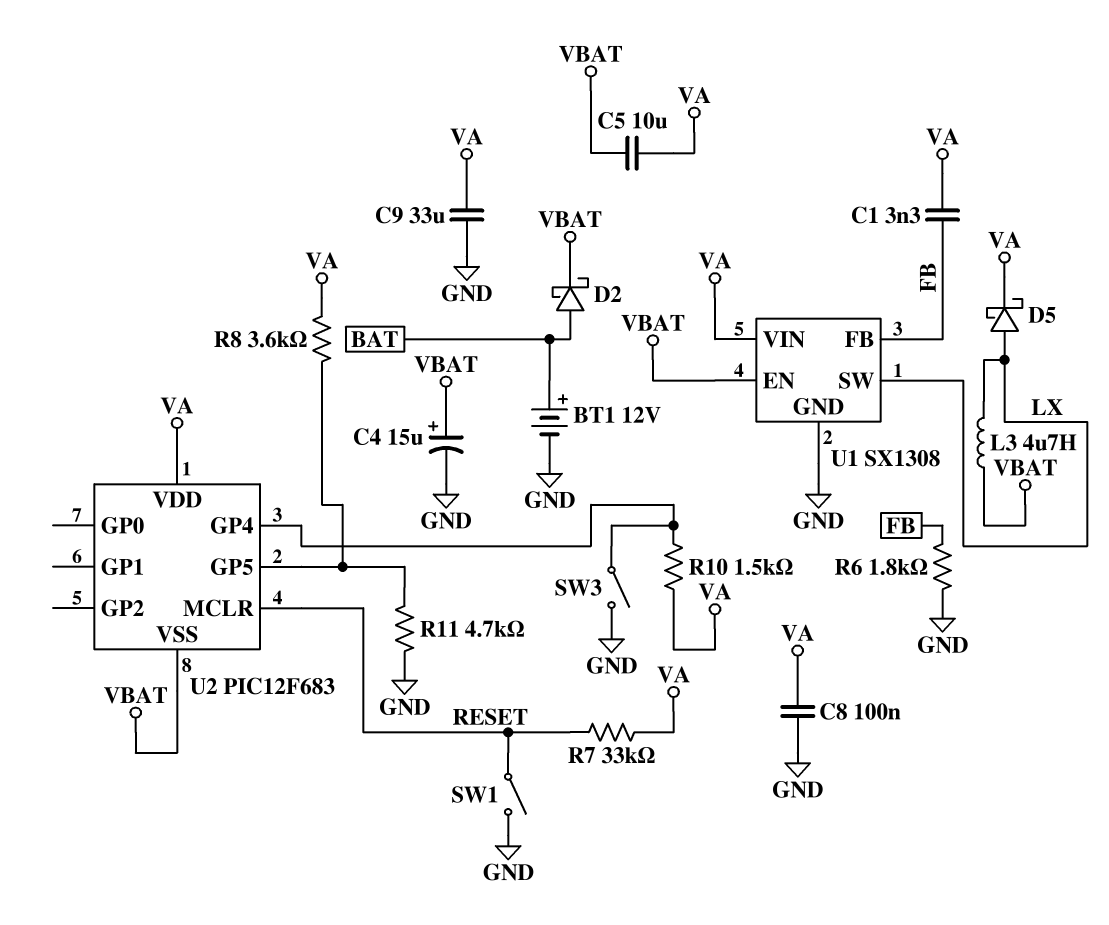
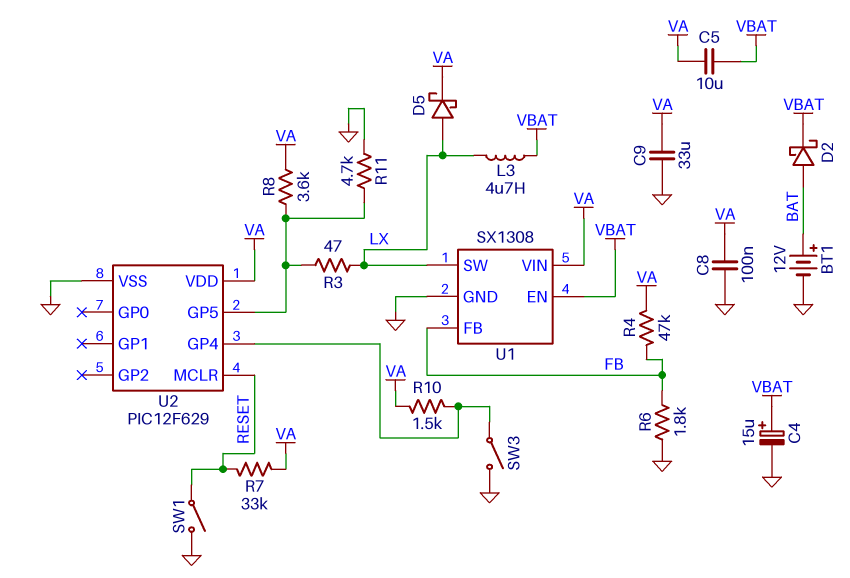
C1: 3.3nF (FB, VA) -> none
R3: none -> 47 (LX, U2/GP5)
R4: none -> 47k (FB, VA)
U2: PIC12F683 -> PIC12F629
U2 pin VSS: VBAT -> GND

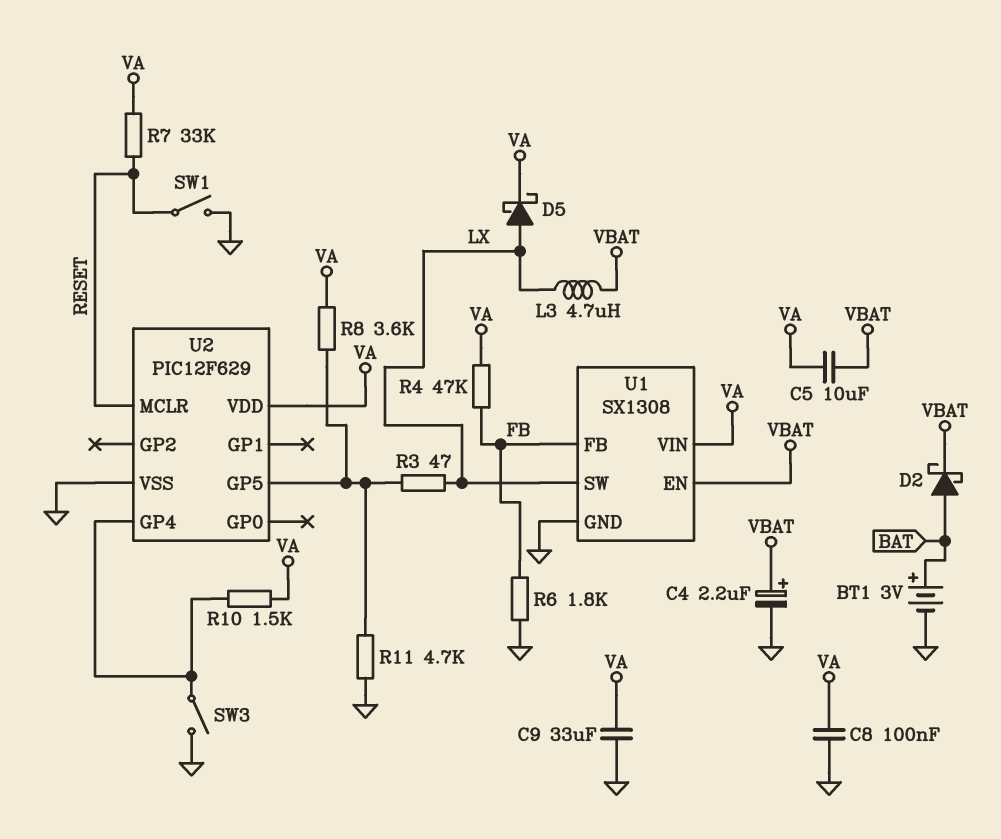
BT1: 12V (plus BAT, minus GND) -> 3V (plus BAT, minus GND)
C4: 15uF (plus VBAT, minus GND) -> 2.2uF (plus VBAT, minus GND)

